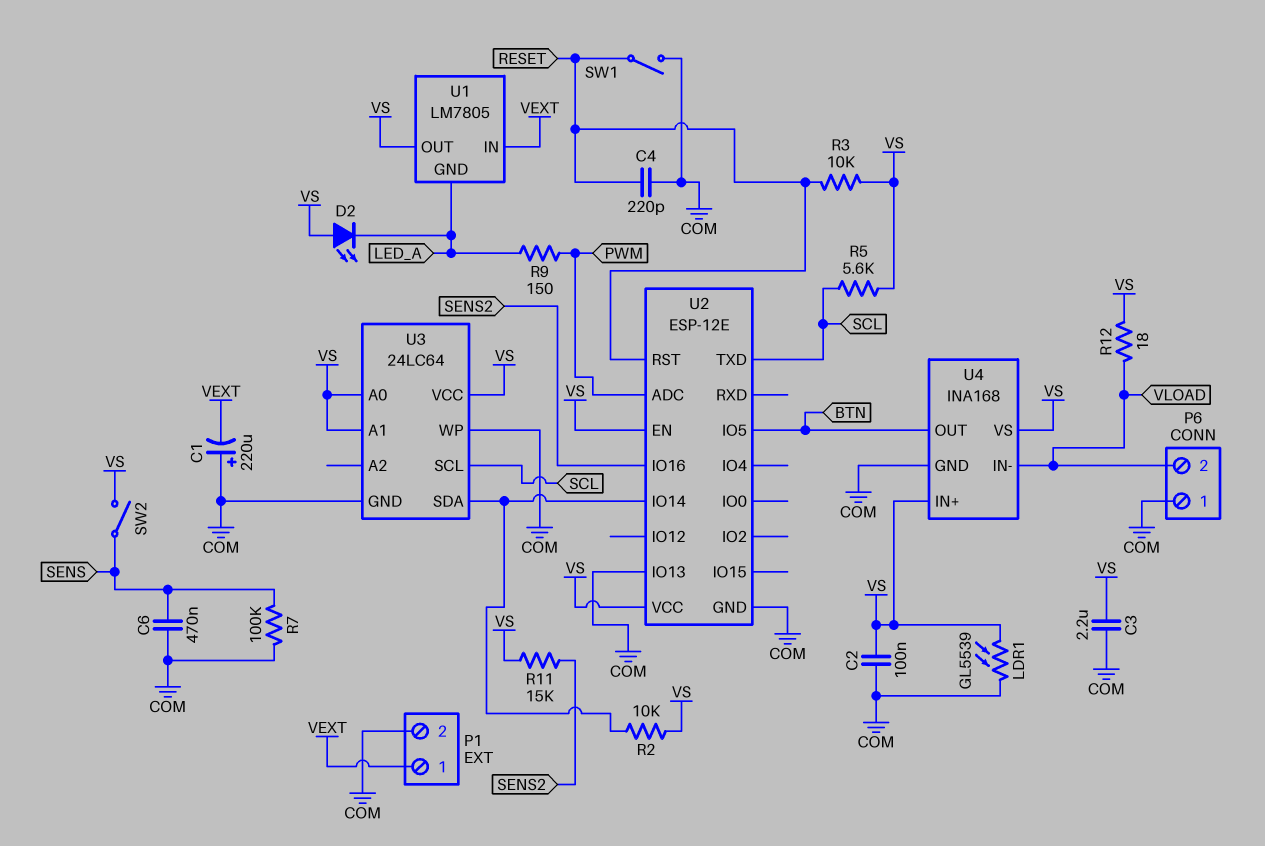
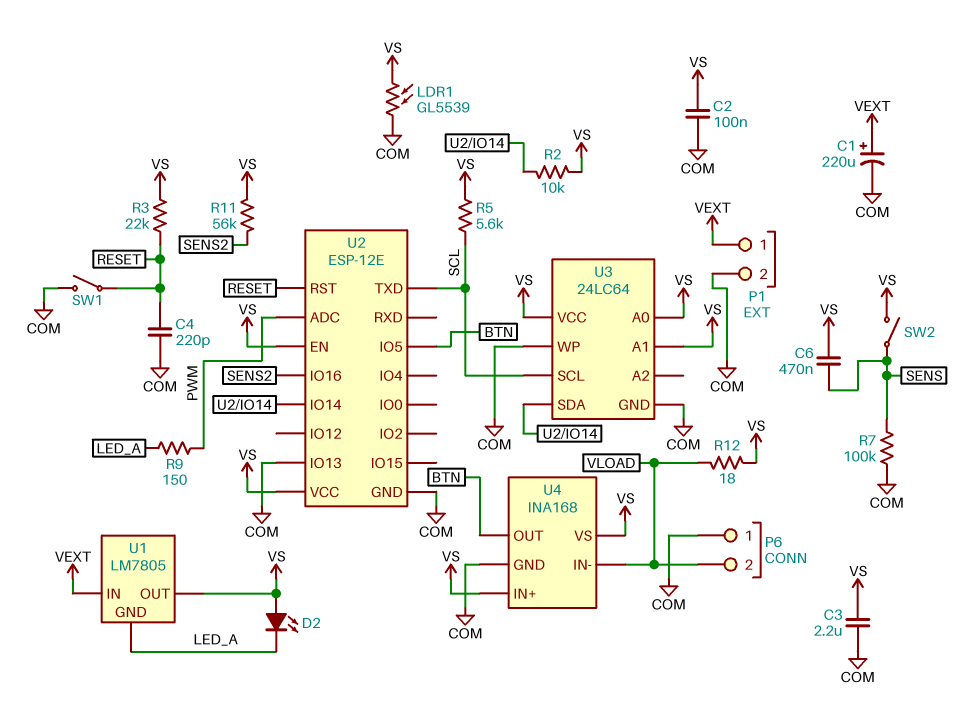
C1: 220uF (plus COM, minus VEXT) -> 220uF (plus VEXT, minus COM)
C6: 470nF (COM, SENS) -> 470nF (SENS, VS)
R3: 10k (RESET, VS) -> 22k (RESET, VS)
R11: 15k (SENS2, VS) -> 56k (SENS2, VS)

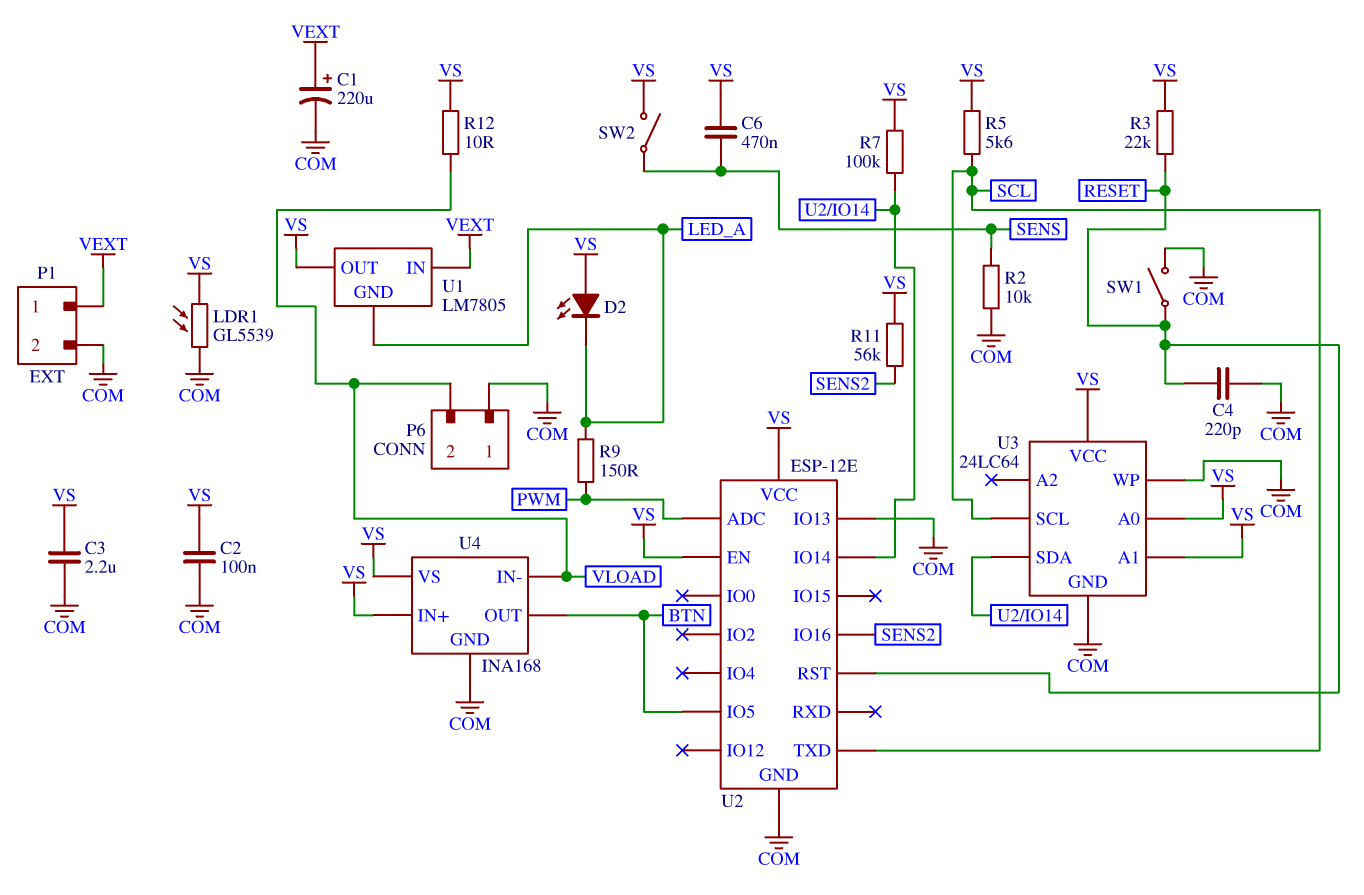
R2: 10k (U2/IO14, VS) -> 10k (COM, SENS)
R7: 100k (COM, SENS) -> 100k (U2/IO14, VS)
R12: 18 (VLOAD, VS) -> 10 (VLOAD, VS)

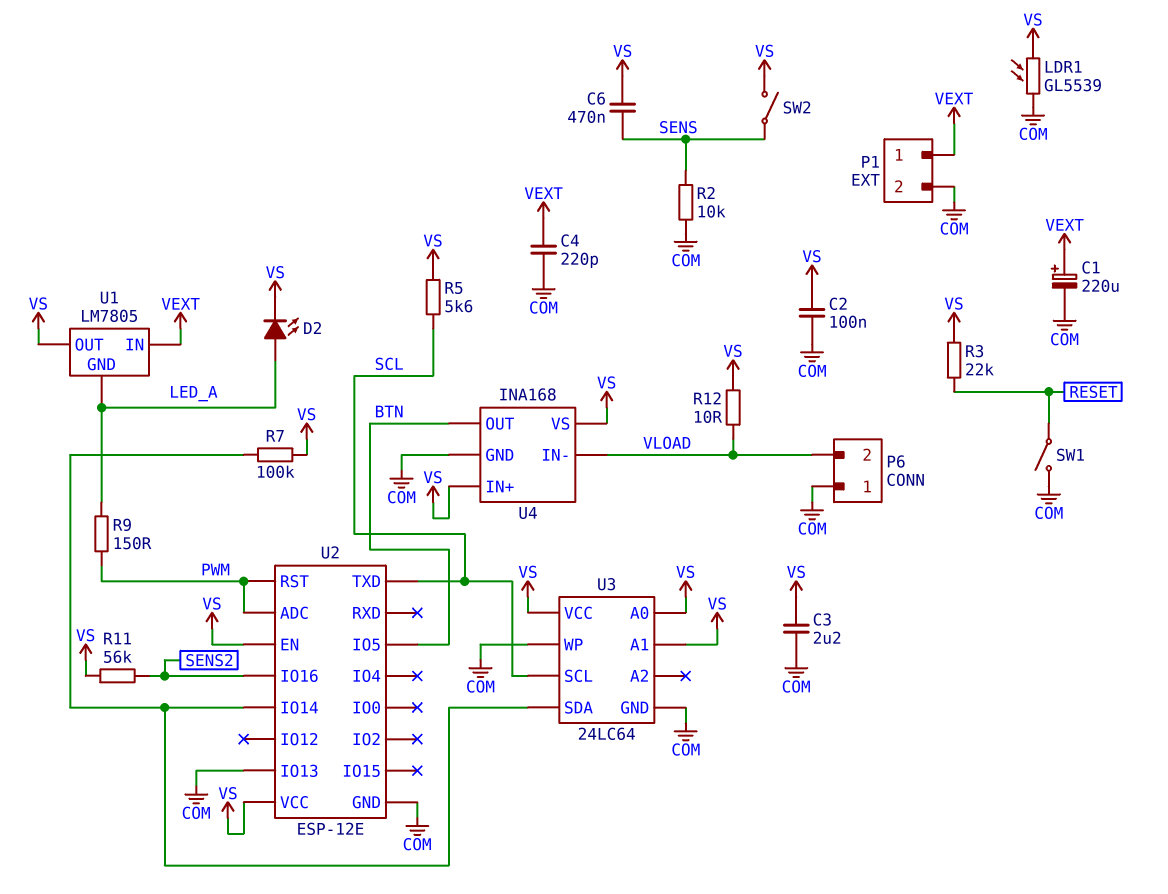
C4: 220pF (COM, RESET) -> 220pF (COM, VEXT)
D2: LED (A VS, K LED_A) -> LED (A LED_A, K VS)
U2 pin RST: RESET -> PWM

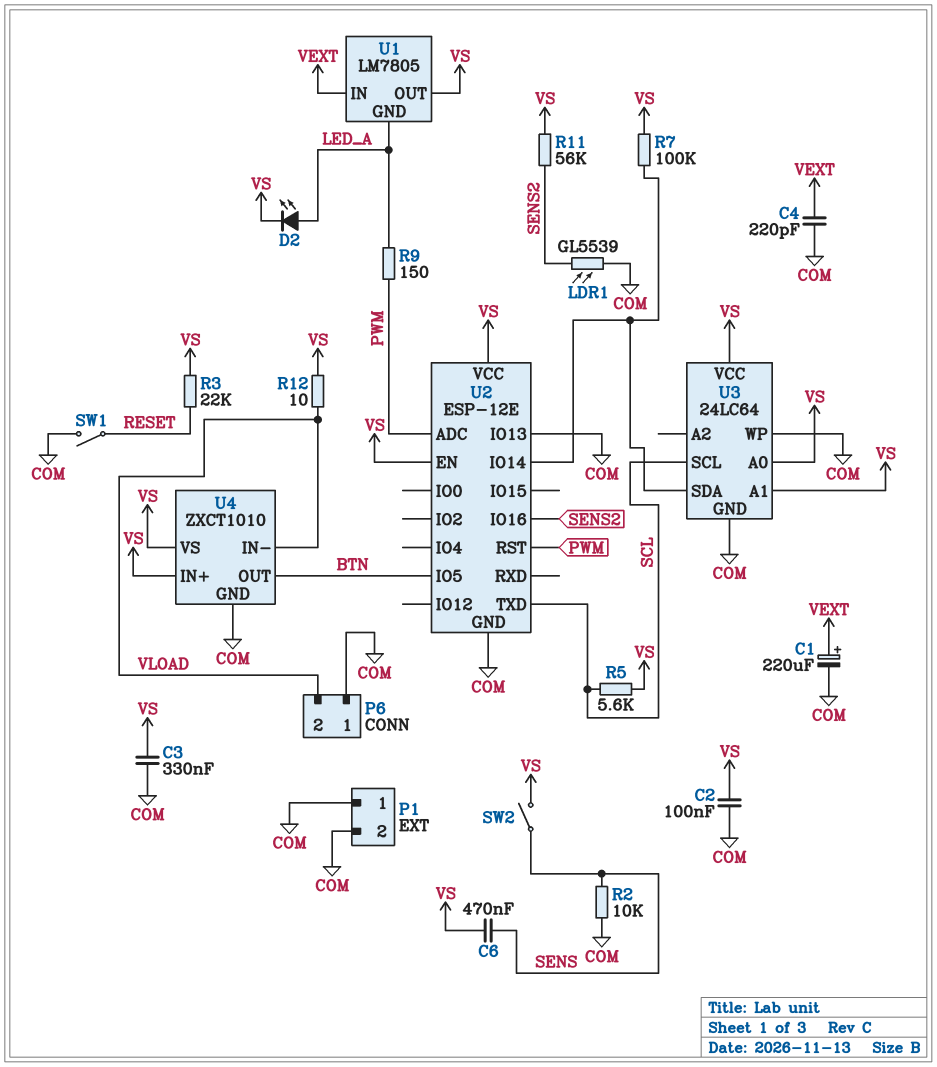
C3: 2.2uF (COM, VS) -> 330nF (COM, VS)
LDR1: GL5539 (COM, VS) -> GL5539 (COM, SENS2)
P1 pin 1: VEXT -> COM
U4: INA168 -> ZXCT1010

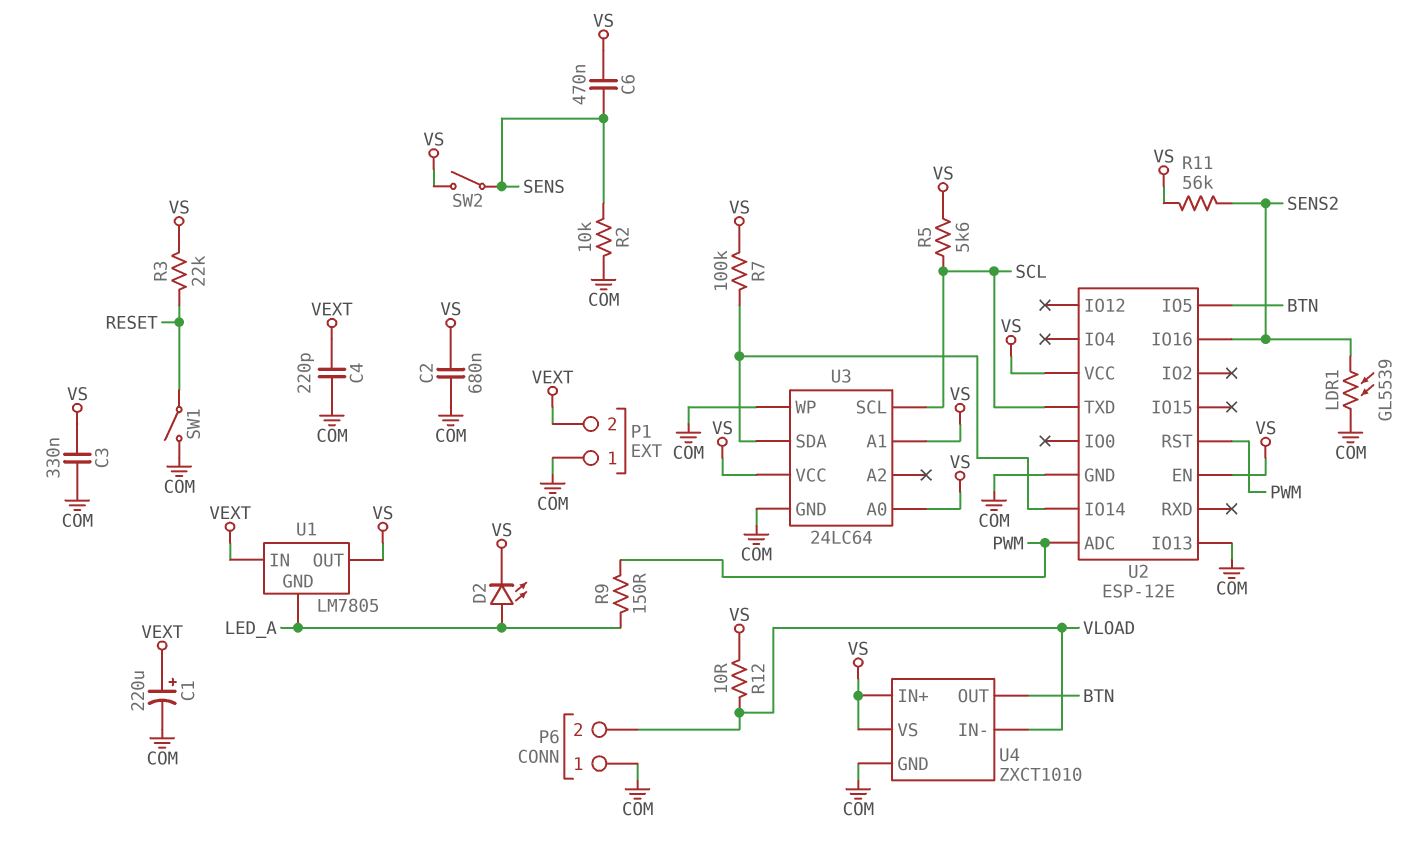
C2: 100nF (COM, VS) -> 680nF (COM, VS)
P1 pin 2: COM -> VEXT

